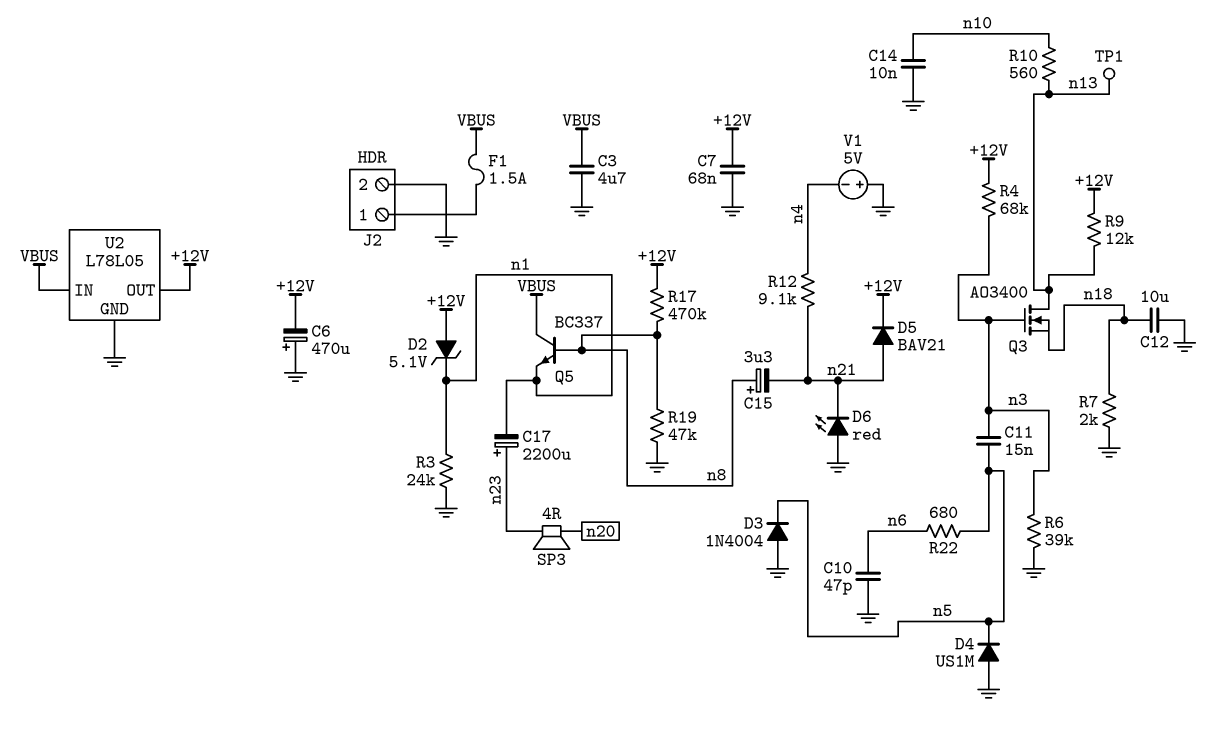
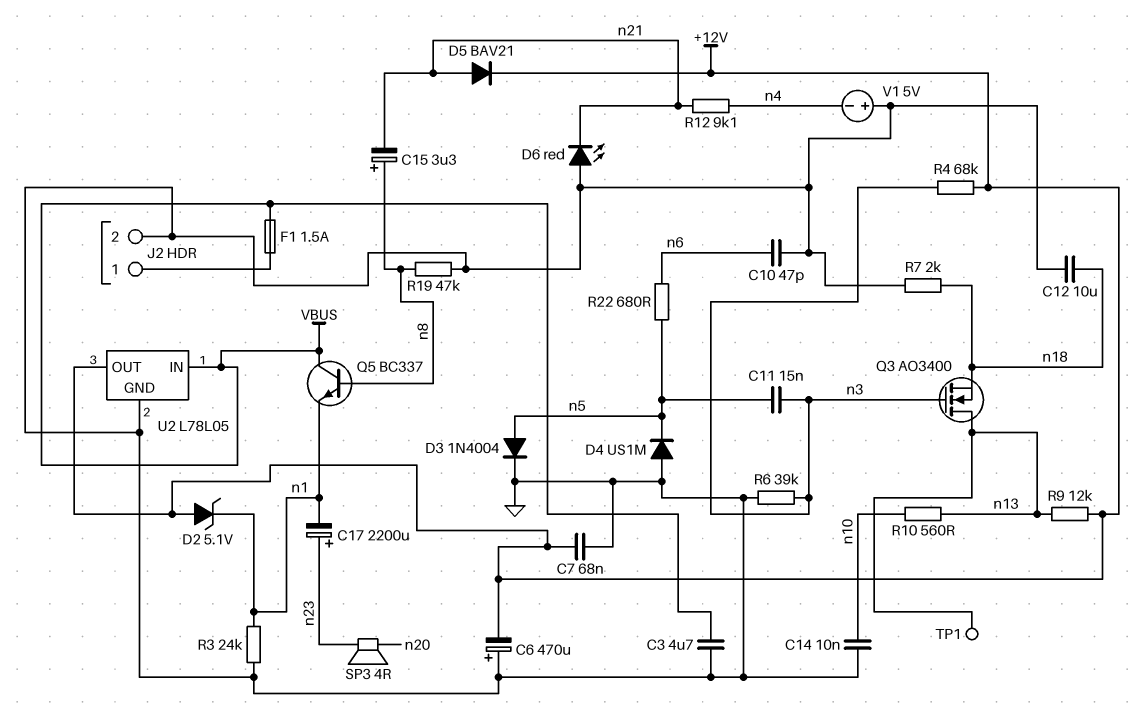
D3: diode 1N4004 (A GND, K n5) -> diode 1N4004 (A n5, K GND)
R17: 470k (+12V, n8) -> none

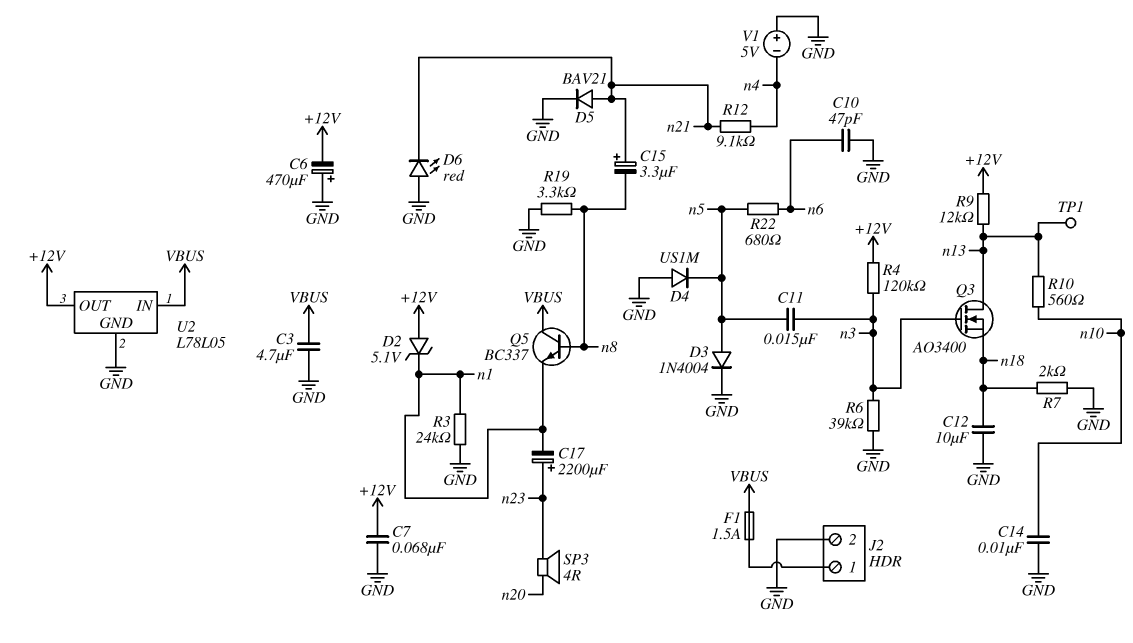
C15: 3.3uF (plus n8, minus n21) -> 3.3uF (plus n21, minus n8)
D5: diode BAV21 (A n21, K +12V) -> diode BAV21 (A n21, K GND)
R4: 68k (+12V, n3) -> 120k (+12V, n3)
R19: 47k (GND, n8) -> 3.3k (GND, n8)

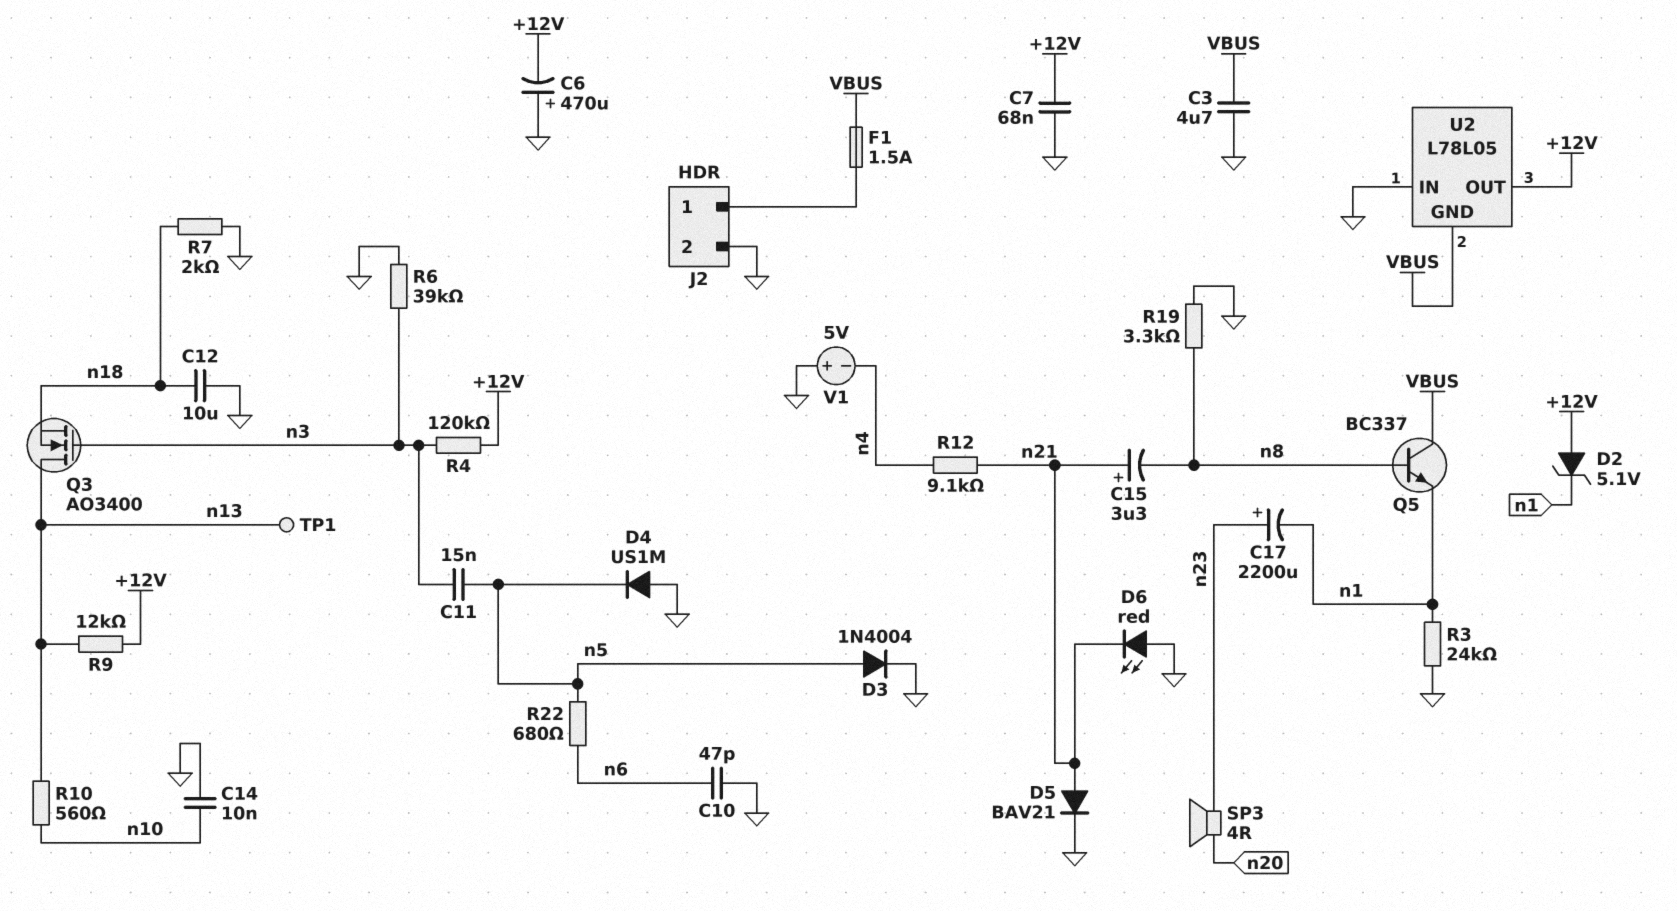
U2 pin GND: GND -> VBUS
U2 pin IN: VBUS -> GND

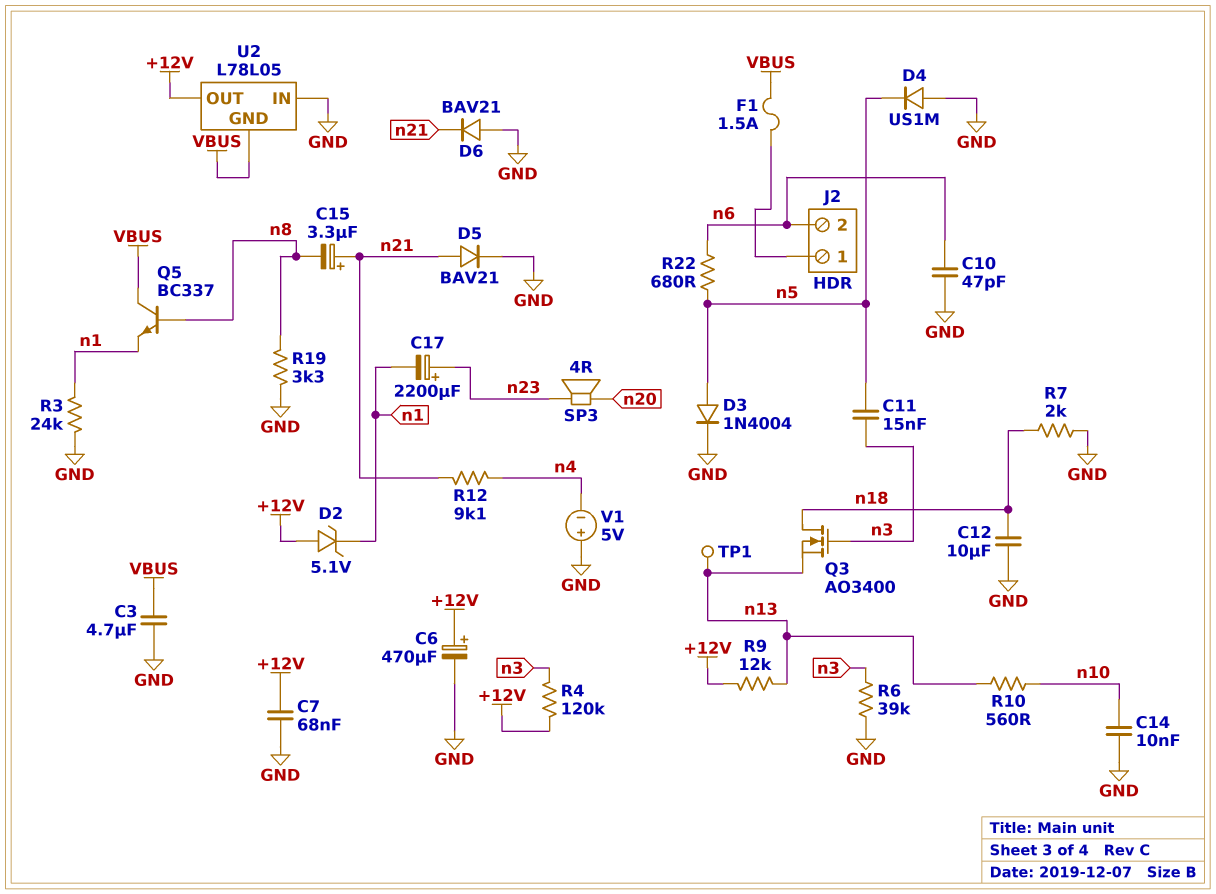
C6: 470uF (plus GND, minus +12V) -> 470uF (plus +12V, minus GND)
D6: LED red (A GND, K n21) -> diode BAV21 (A GND, K n21)
J2 pin 2: GND -> n6
Q3: NMOS AO3400 (G n3, D n13, S n18) -> NMOS AO3400 (G n3, D n18, S n13)

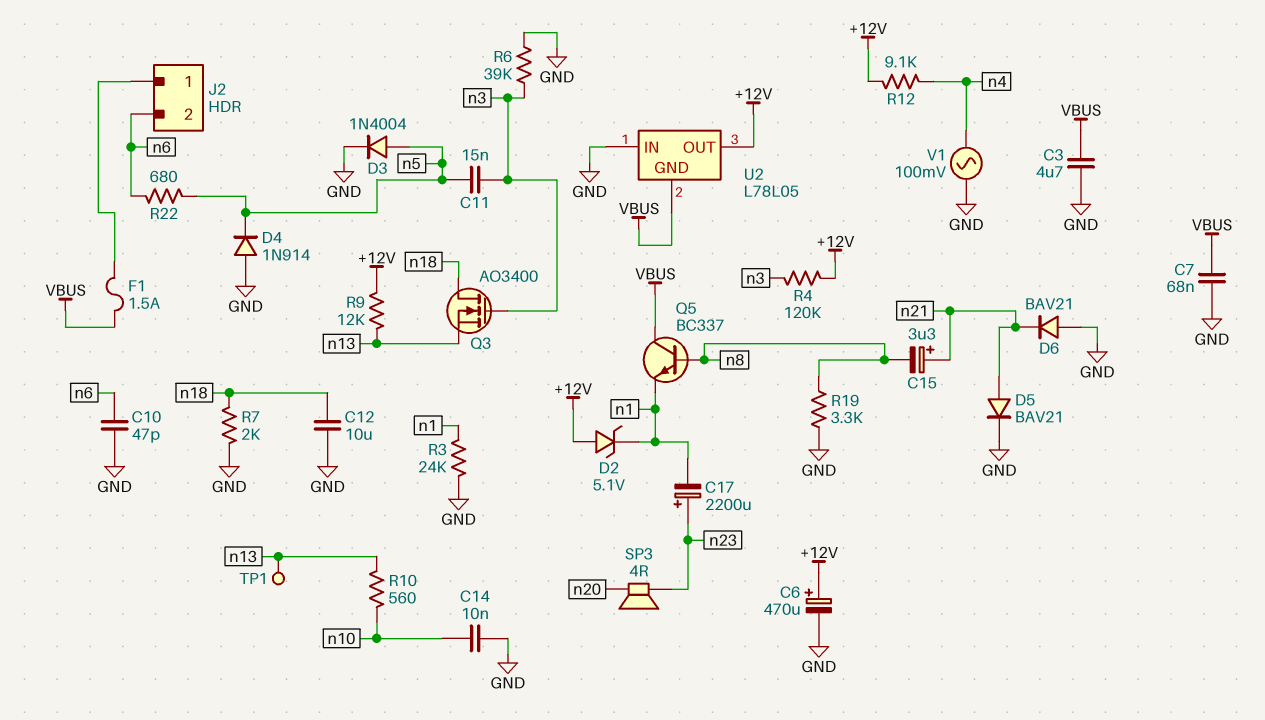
C7: 68nF (+12V, GND) -> 68nF (GND, VBUS)
D4: diode US1M (A GND, K n5) -> diode 1N914 (A GND, K n5)
R12: 9.1k (n4, n21) -> 9.1k (+12V, n4)
V1: 5V (plus GND, minus n4) -> AC 100mV (GND, n4)

